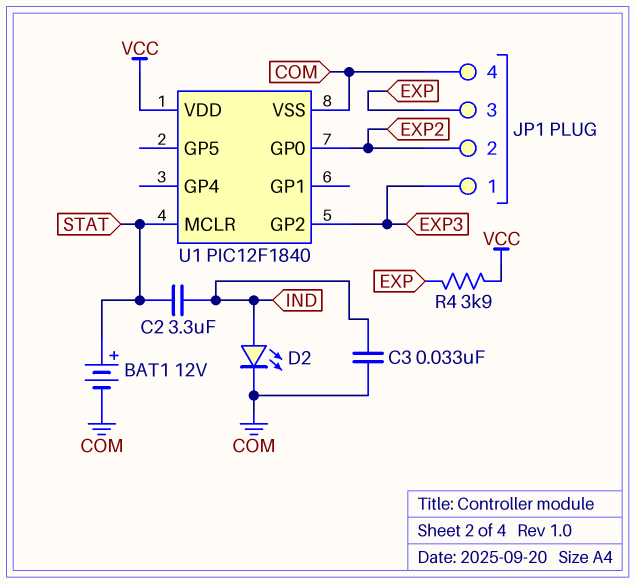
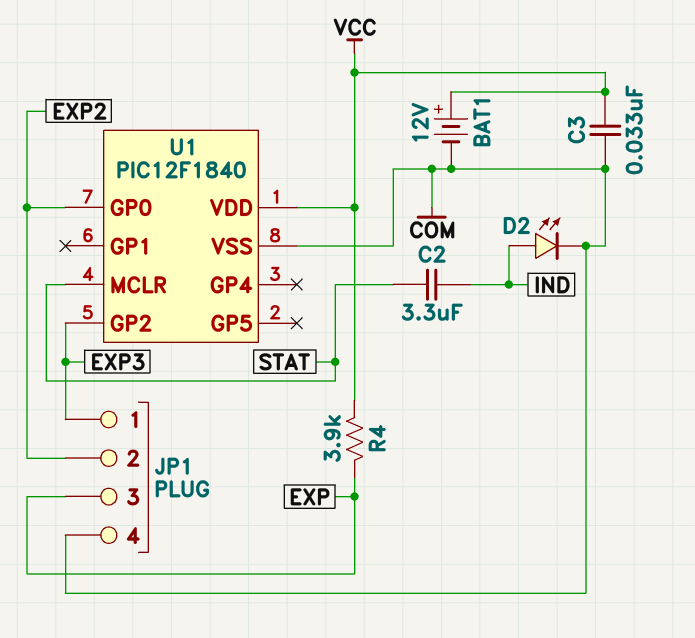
BAT1: 12V (plus STAT, minus COM) -> 12V (plus VCC, minus COM)
C3: 33nF (COM, IND) -> 33nF (COM, VCC)

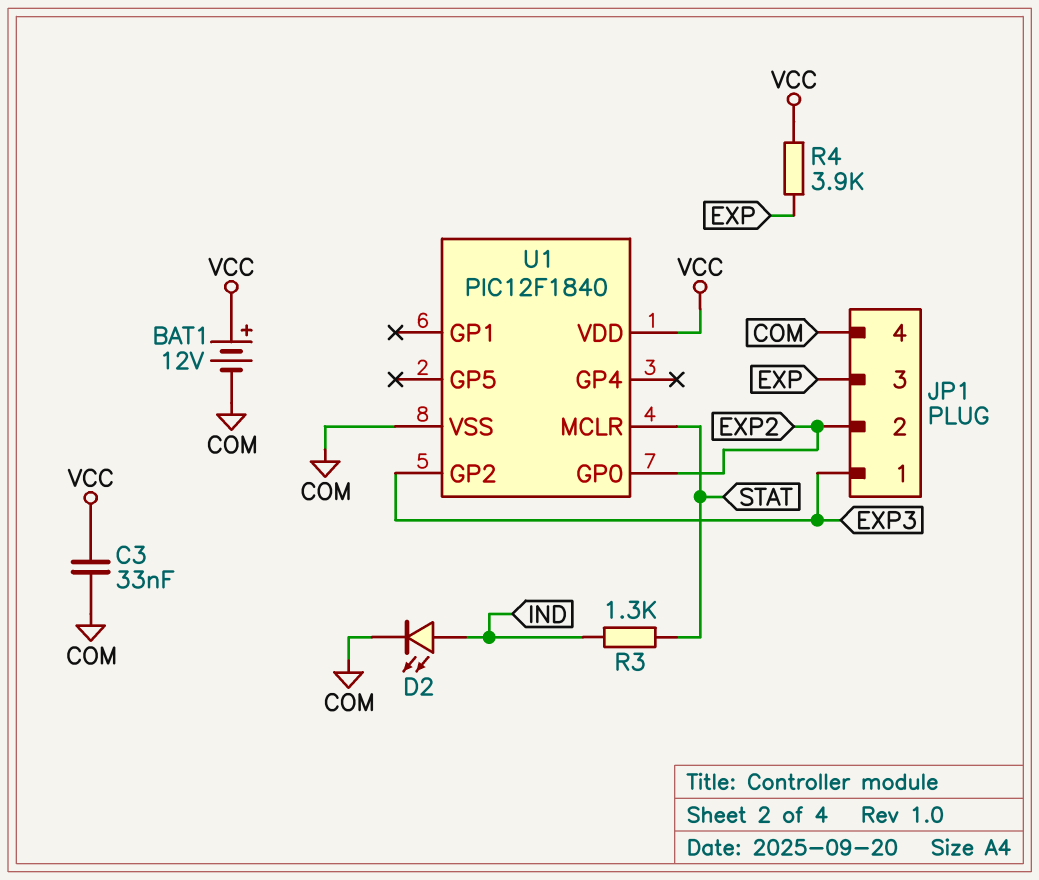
C2: 3.3uF (IND, STAT) -> none
R3: none -> 1.3k (IND, STAT)

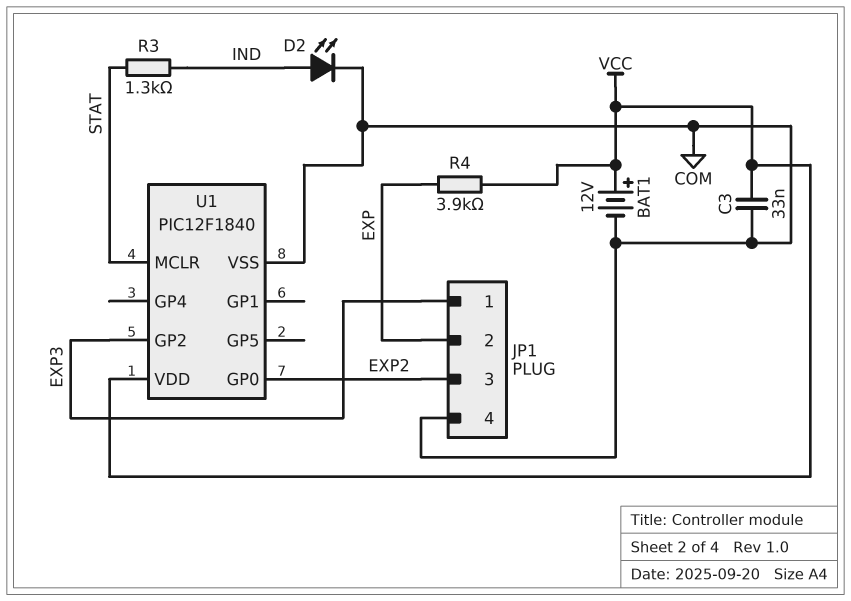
JP1 pin 2: EXP2 -> EXP
JP1 pin 3: EXP -> EXP2

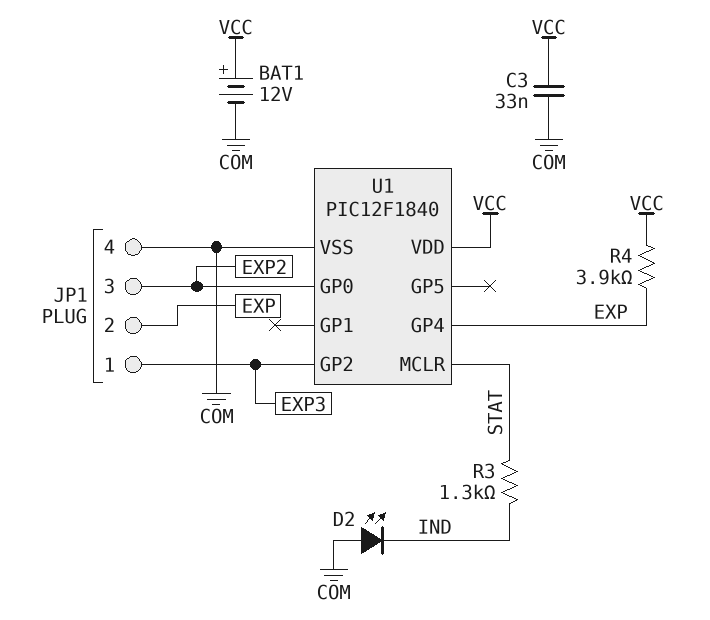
D2: LED (A IND, K COM) -> LED (A COM, K IND)
U1 pin GP4: none -> EXP

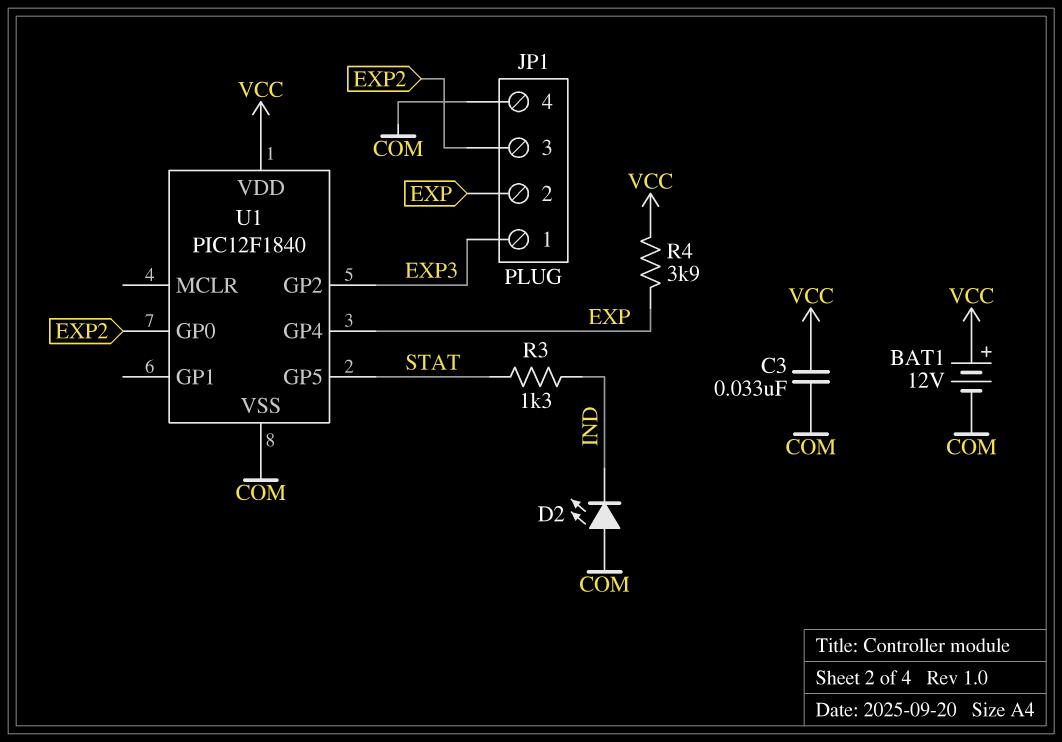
U1 pin GP5: none -> STAT
U1 pin MCLR: STAT -> none

